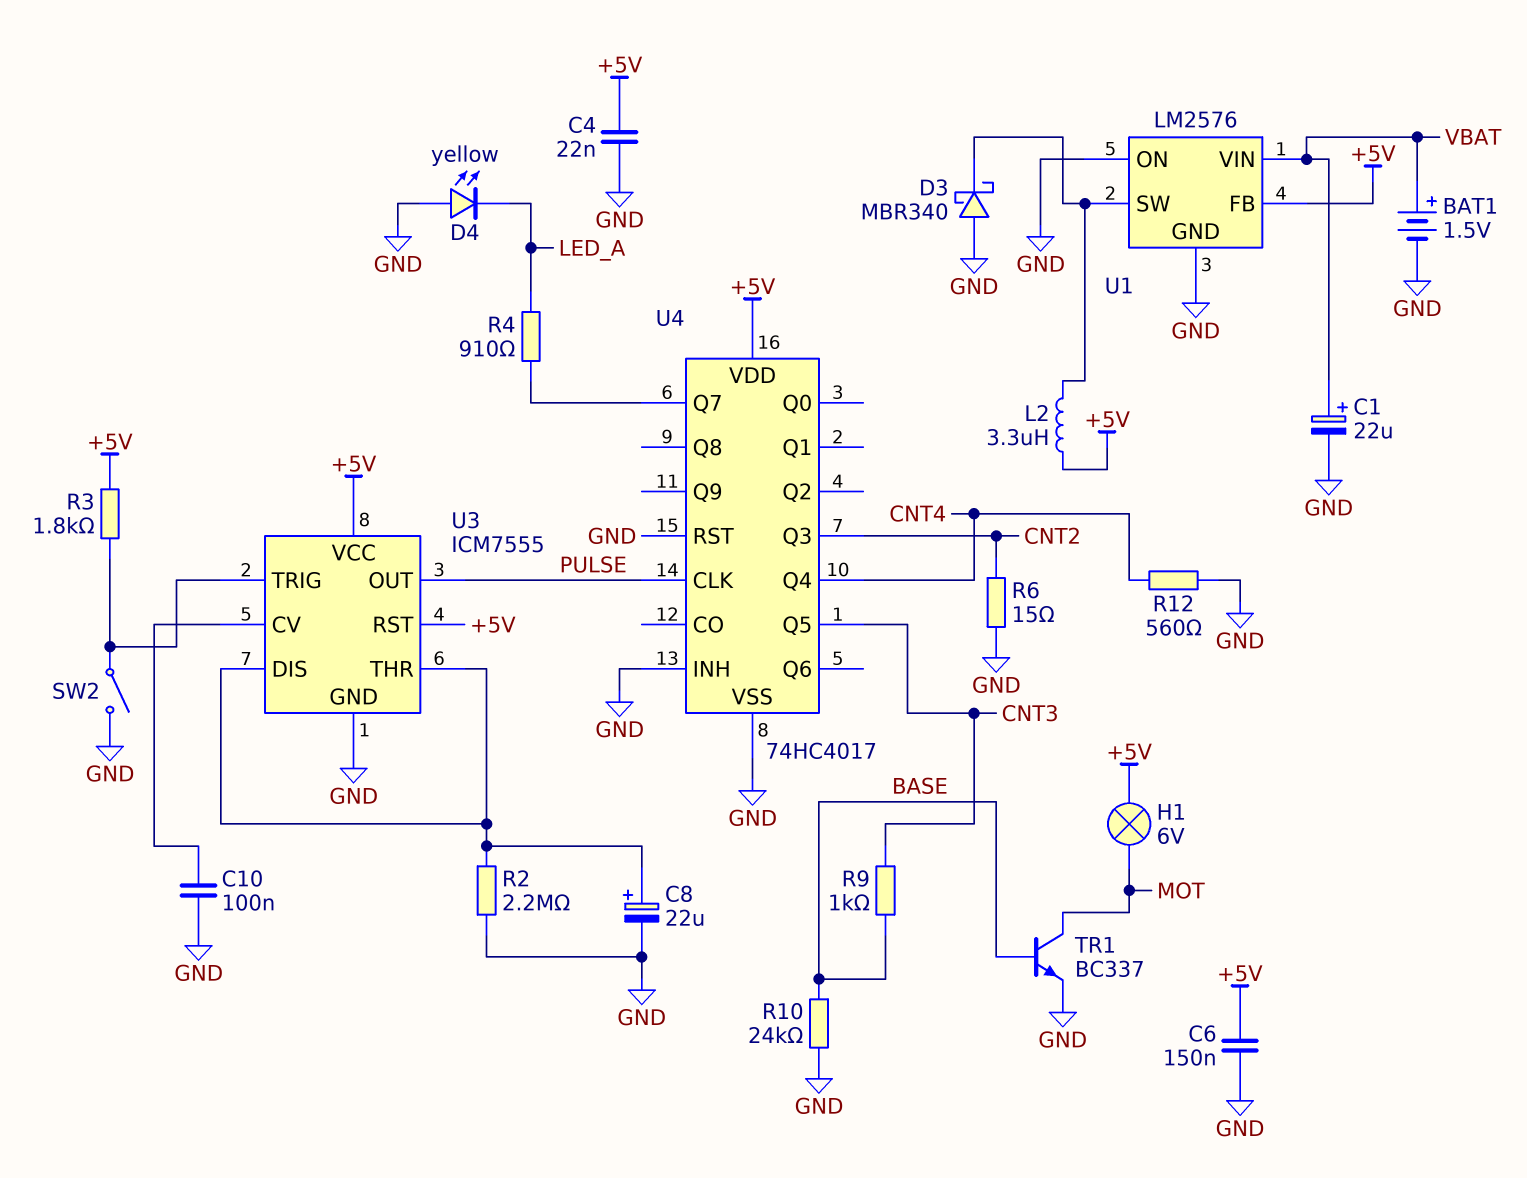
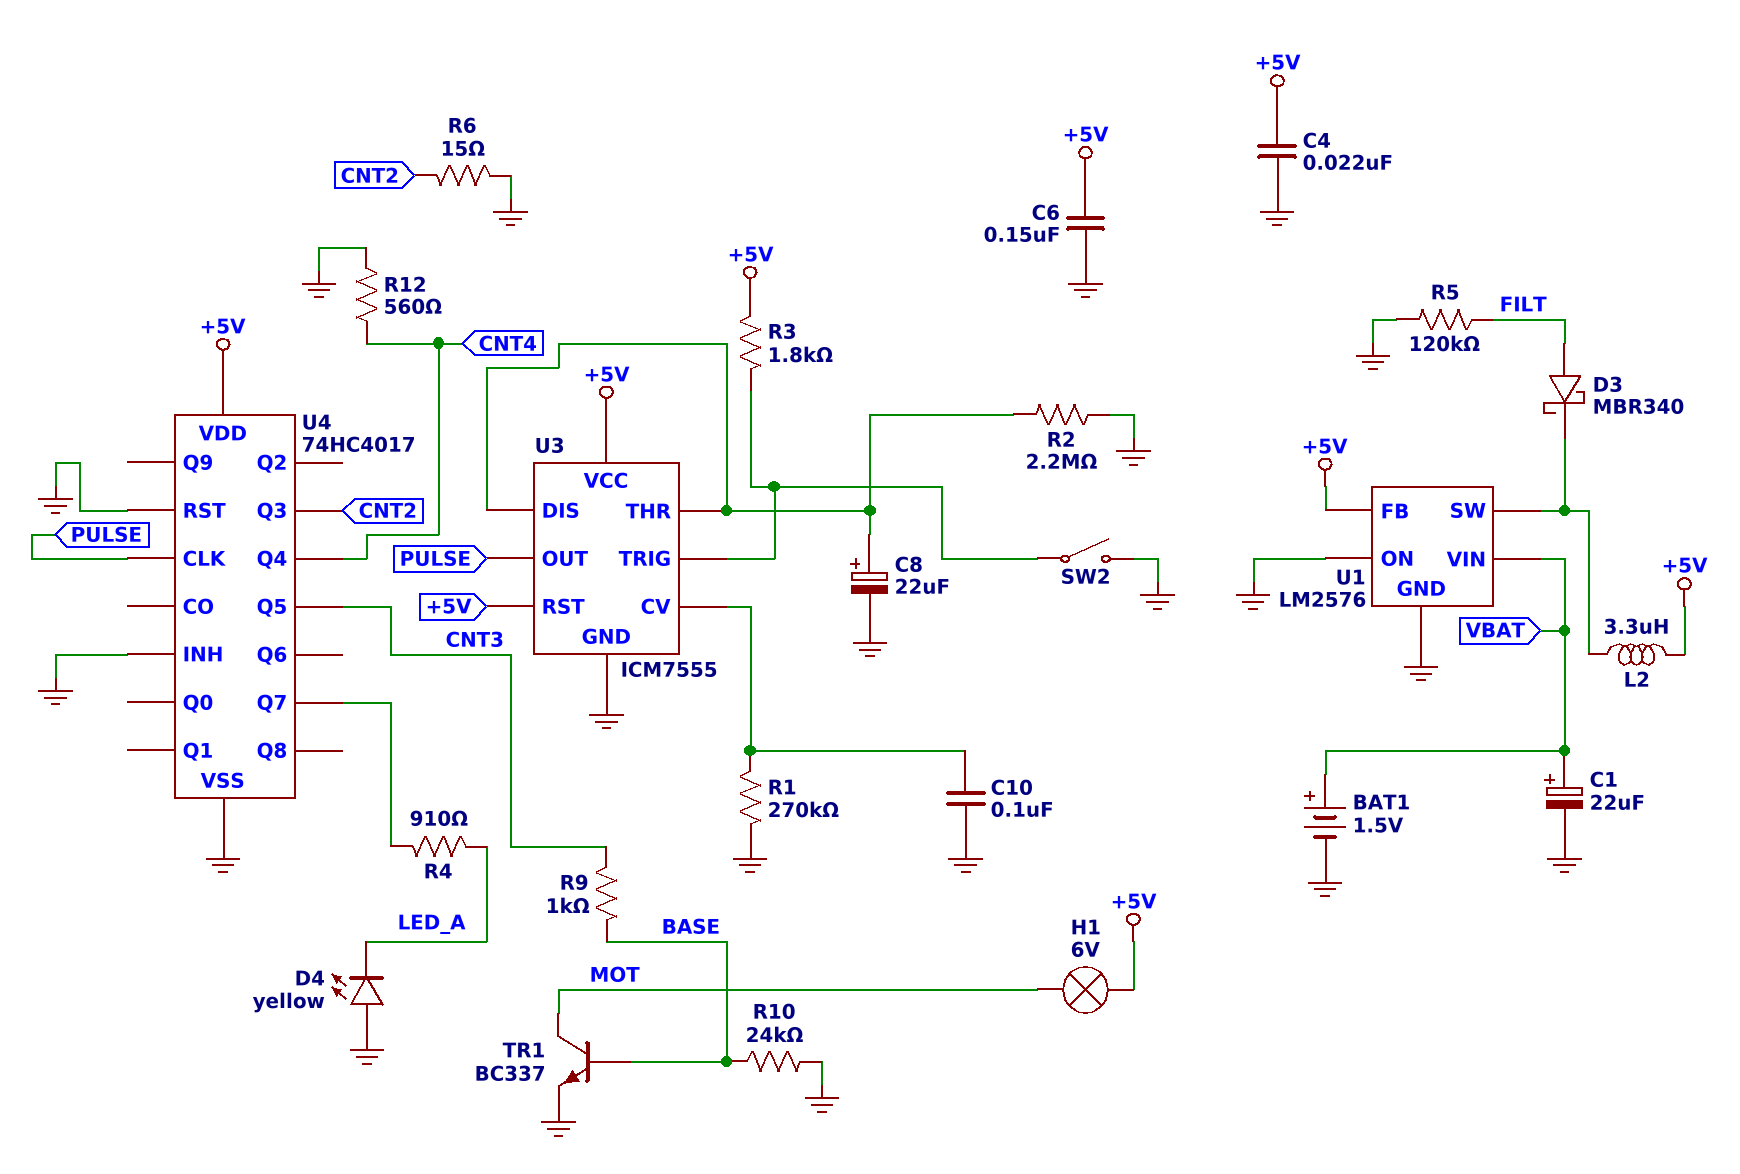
D3: schottky MBR340 (A GND, K U1/SW) -> schottky MBR340 (A FILT, K U1/SW)
R1: none -> 270k (GND, U3/CV)
R5: none -> 120k (FILT, GND)

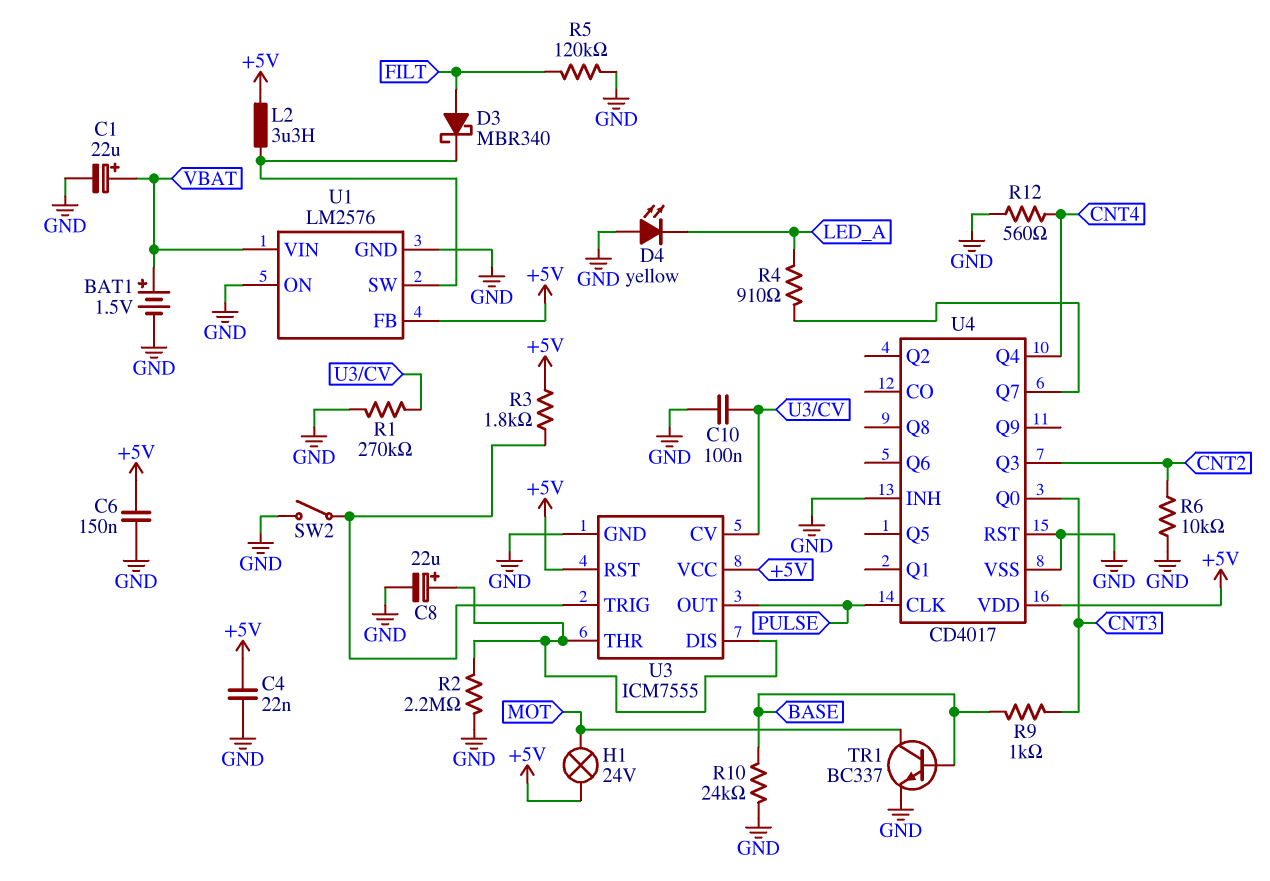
H1: lamp 6V (+5V, MOT) -> lamp 24V (+5V, MOT)
R6: 15 (CNT2, GND) -> 10k (CNT2, GND)
U4: 74HC4017 -> CD4017
U4 pin Q0: none -> CNT3
U4 pin Q5: CNT3 -> none

